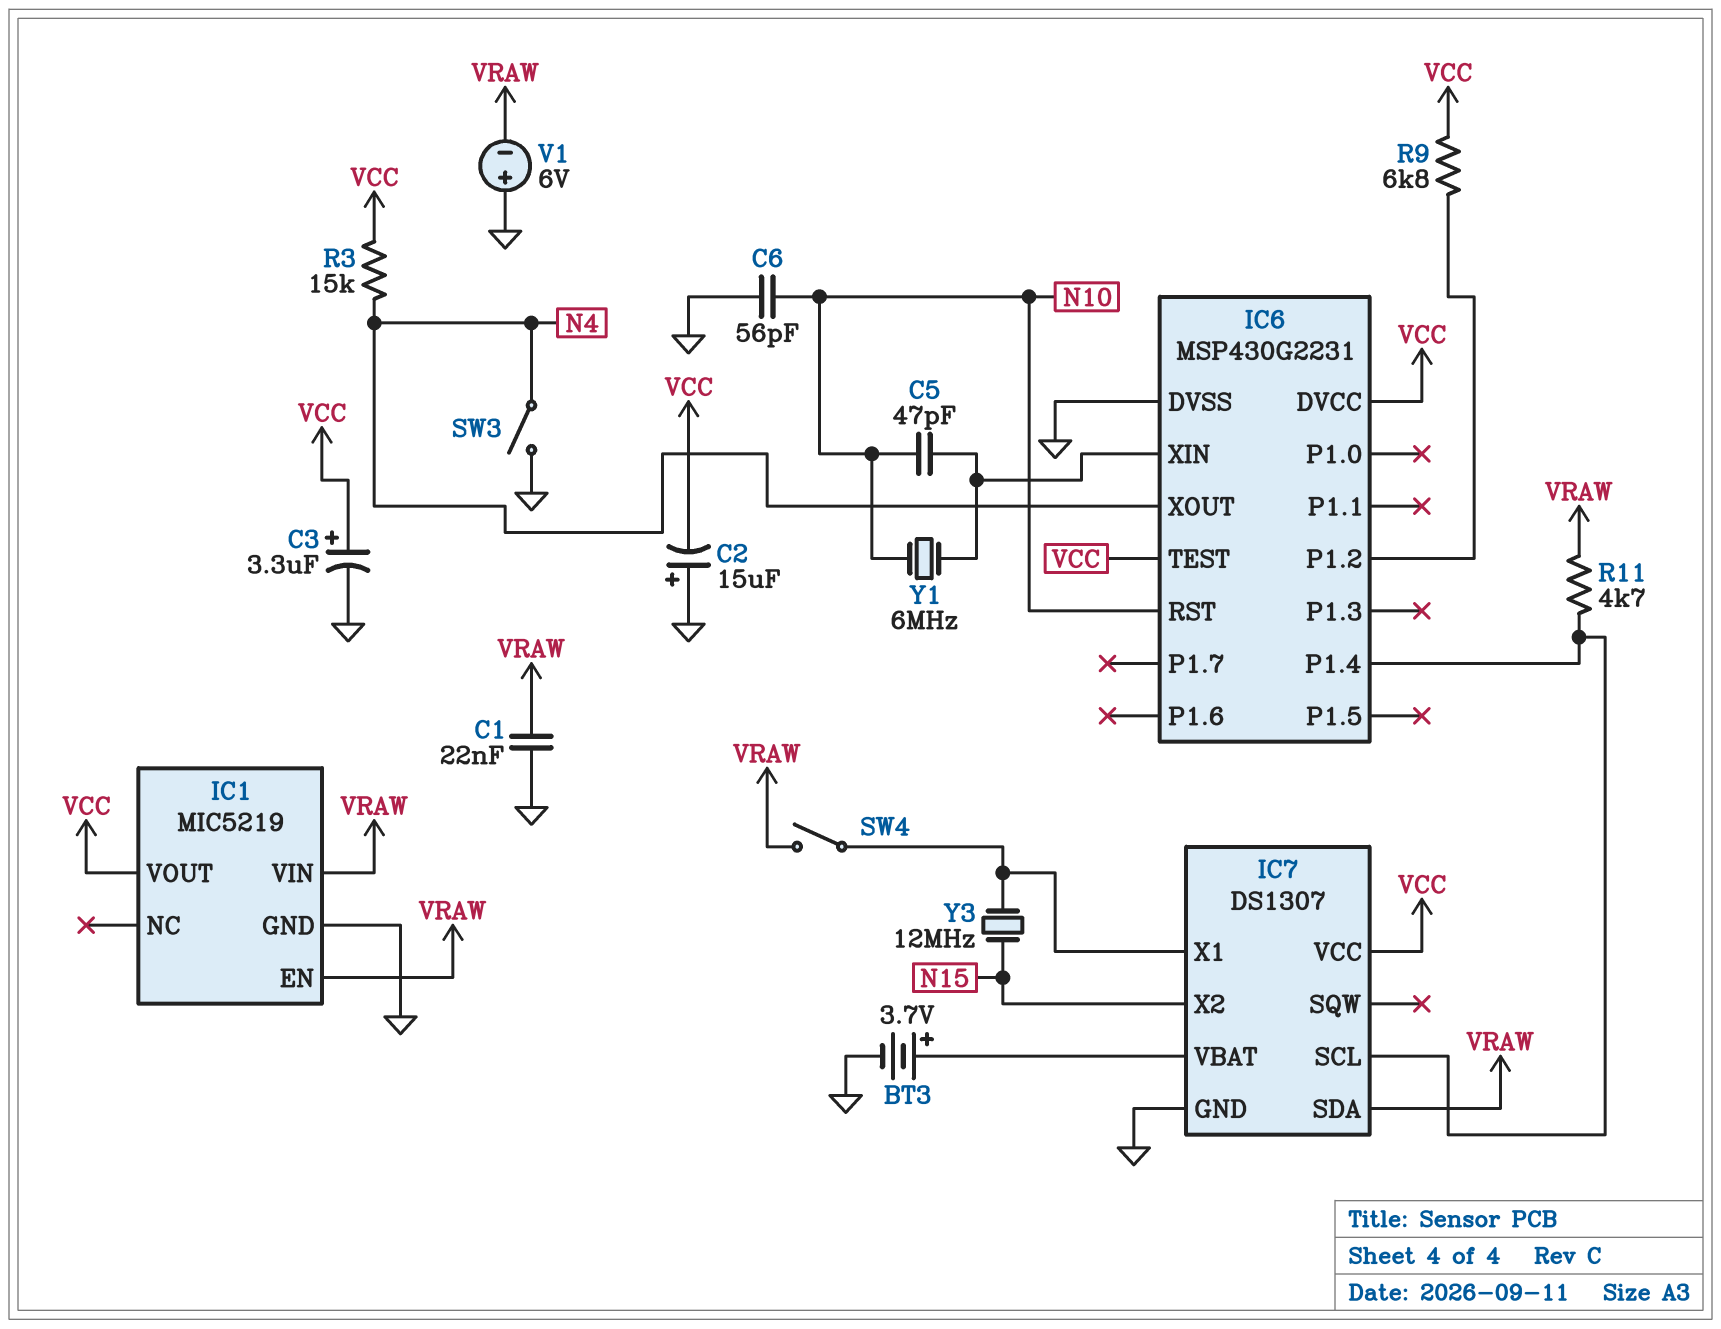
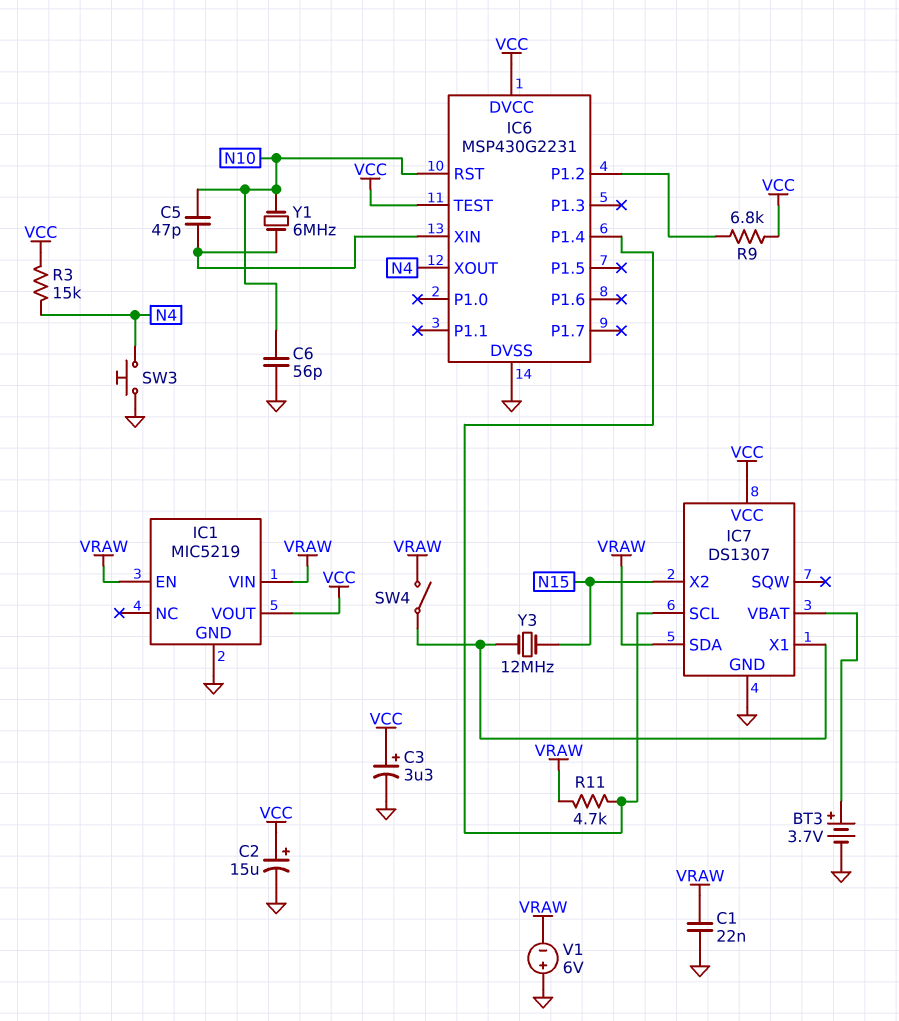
C2: 15uF (plus GND, minus VCC) -> 15uF (plus VCC, minus GND)
SW3: switch (GND, N4) -> button (GND, N4)

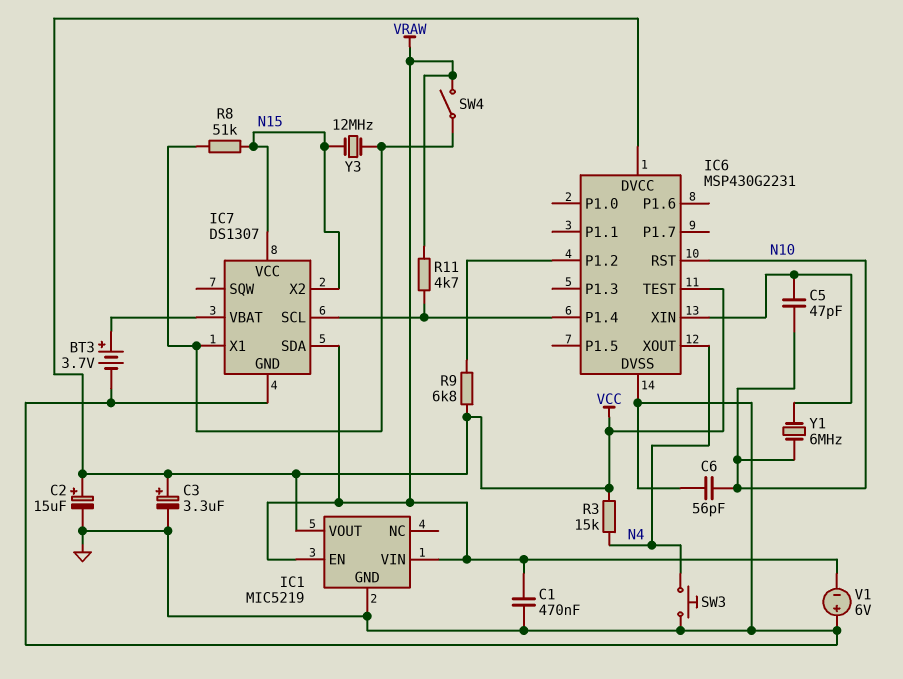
C1: 22nF (GND, VRAW) -> 470nF (GND, VRAW)
IC7 pin VCC: VCC -> N15
R8: none -> 51k (IC7/X1, N15)

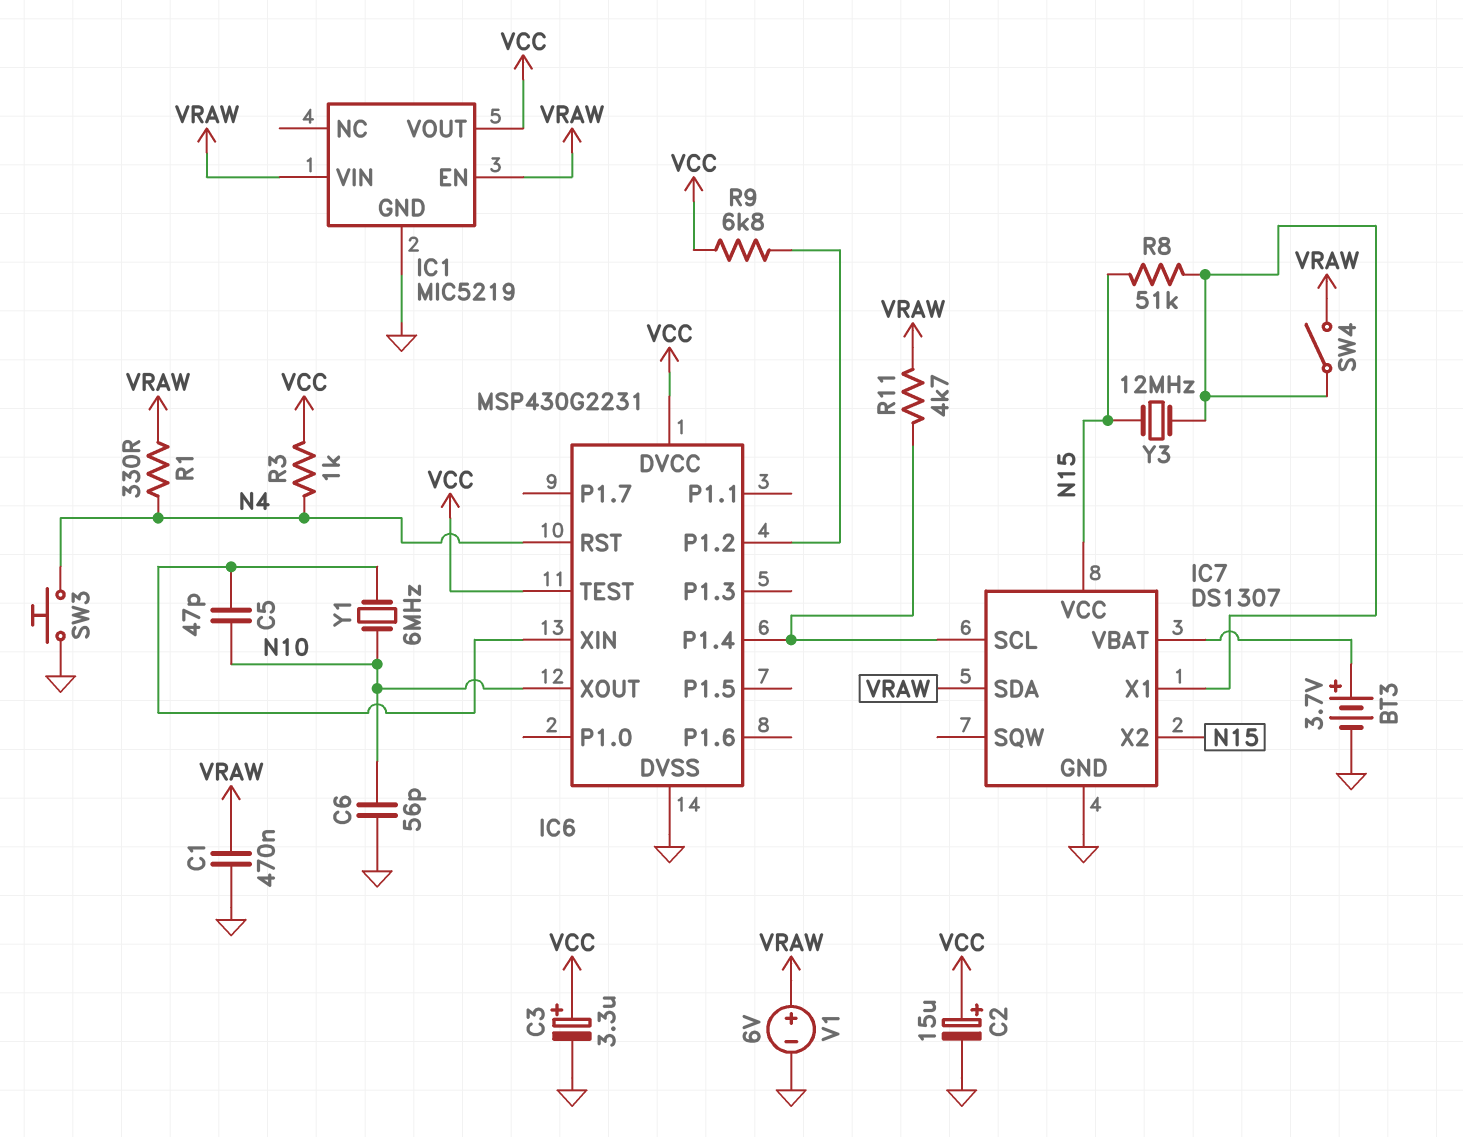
IC6 pin RST: N10 -> N4
IC6 pin XOUT: N4 -> N10
R1: none -> 330 (N4, VRAW)
R3: 15k (N4, VCC) -> 1k (N4, VCC)
V1: 6V (plus GND, minus VRAW) -> 6V (plus VRAW, minus GND)

